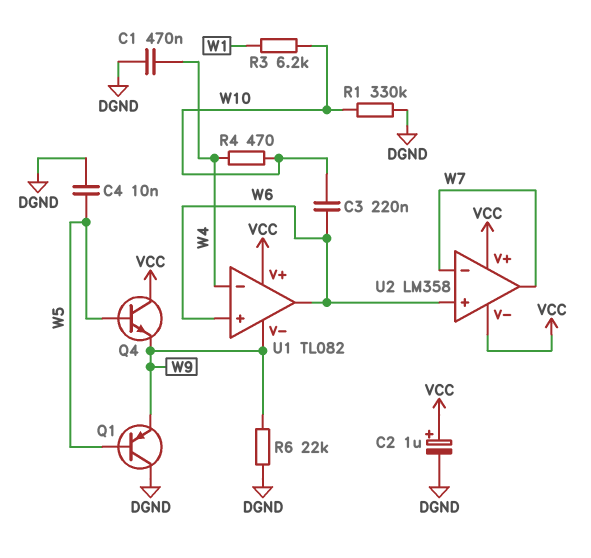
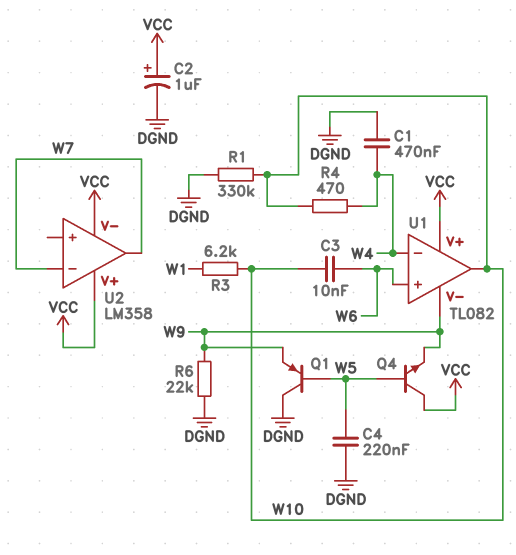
C3: 220nF (W6, W10) -> 10nF (W6, W10)
C4: 10nF (DGND, W5) -> 220nF (DGND, W5)
U1 pin out: W6 -> W10
U2 pin in+: W6 -> none

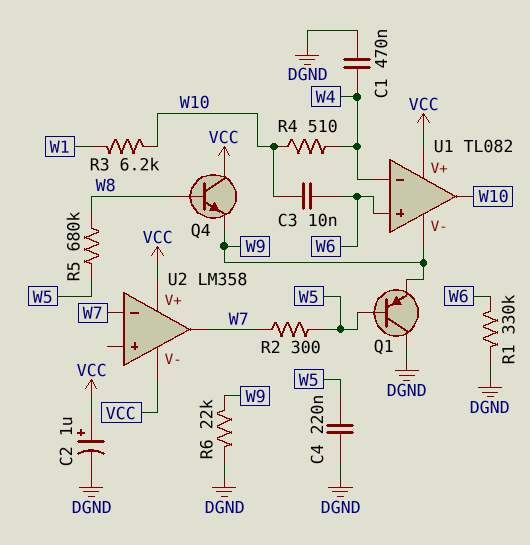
Q4: NPN (B W5, C VCC, E W9) -> NPN (B W8, C VCC, E W9)
R1: 330k (DGND, W10) -> 330k (DGND, W6)
R2: none -> 300 (W5, W7)
R4: 470 (W4, W10) -> 510 (W4, W10)
R5: none -> 680k (W5, W8)

